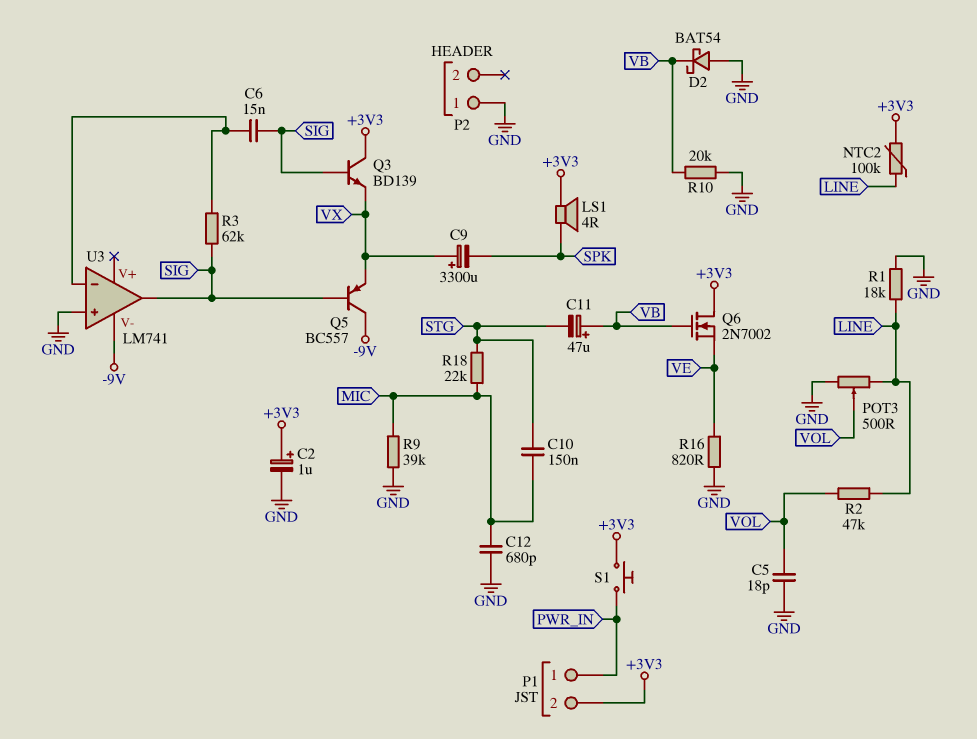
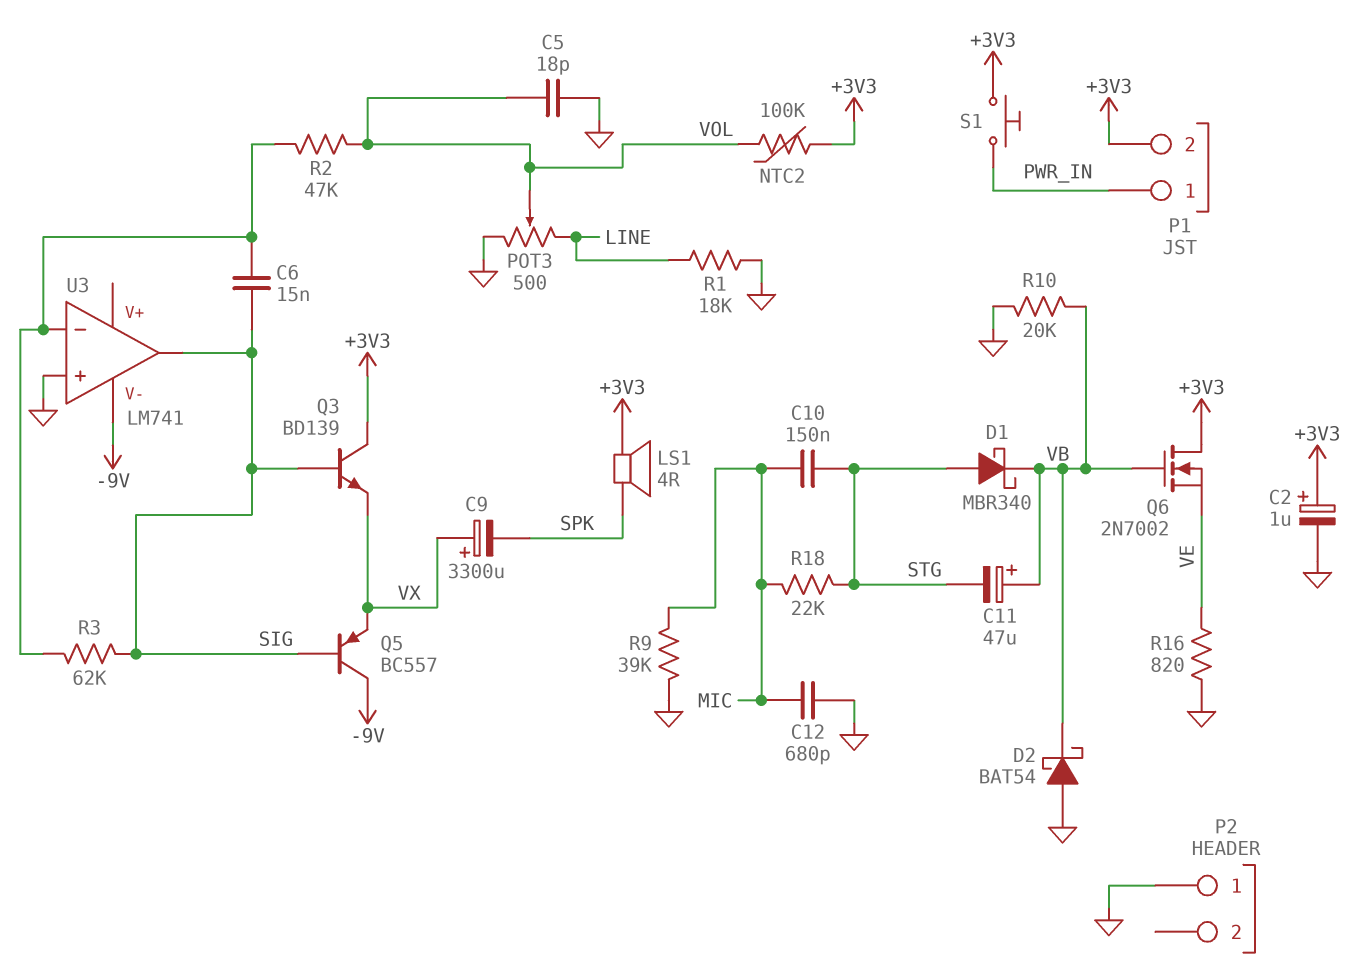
D1: none -> schottky MBR340 (A STG, K VB)
NTC2: 100k (+3V3, LINE) -> 100k (+3V3, VOL)
R2: 47k (LINE, VOL) -> 47k (U3/in-, VOL)

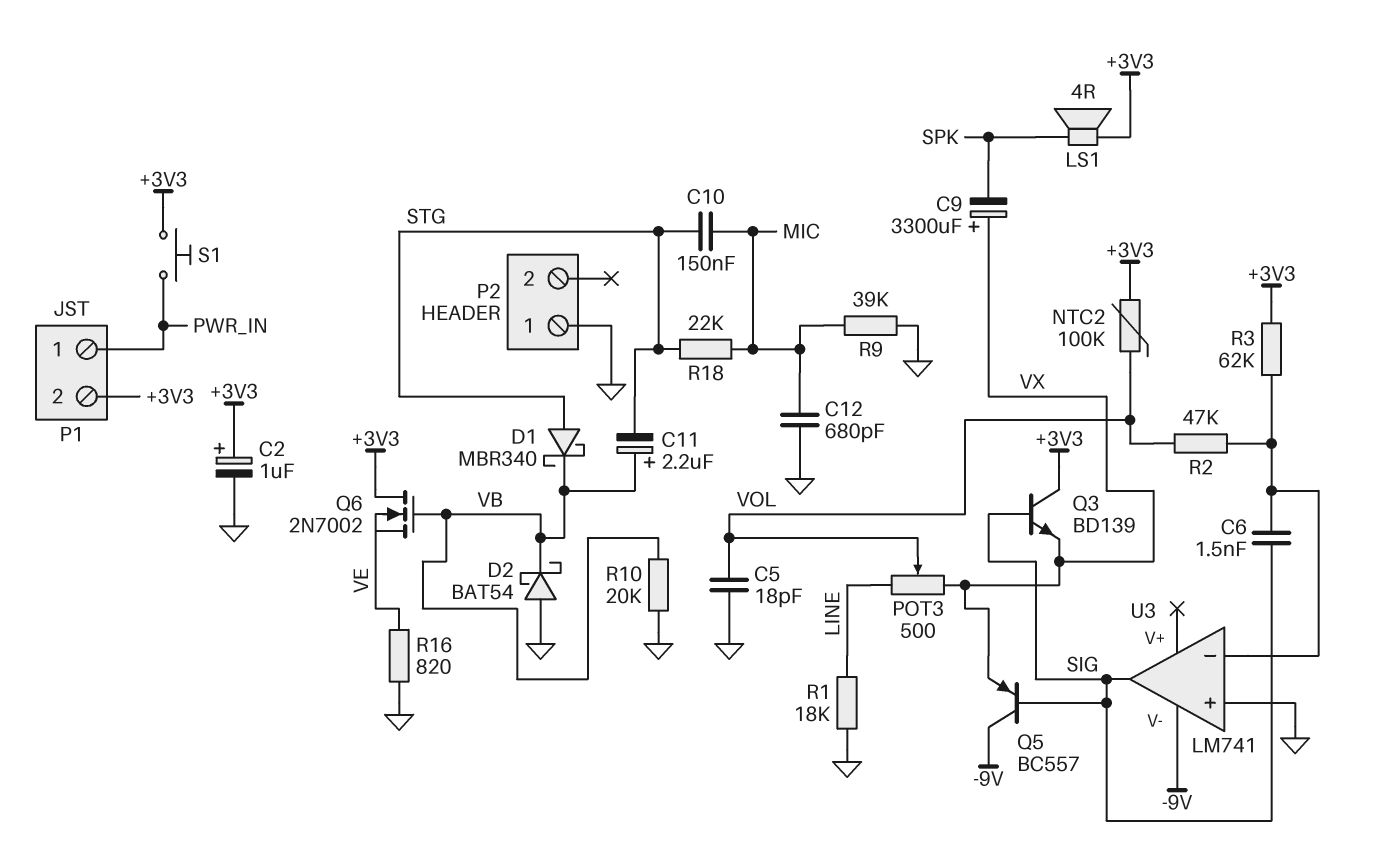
C6: 15nF (SIG, U3/in-) -> 1.5nF (SIG, U3/in-)
C11: 47uF (plus VB, minus STG) -> 2.2uF (plus VB, minus STG)
POT3: 500 (GND, LINE, wiper VOL) -> 500 (LINE, VX, wiper VOL)
R3: 62k (SIG, U3/in-) -> 62k (+3V3, U3/in-)

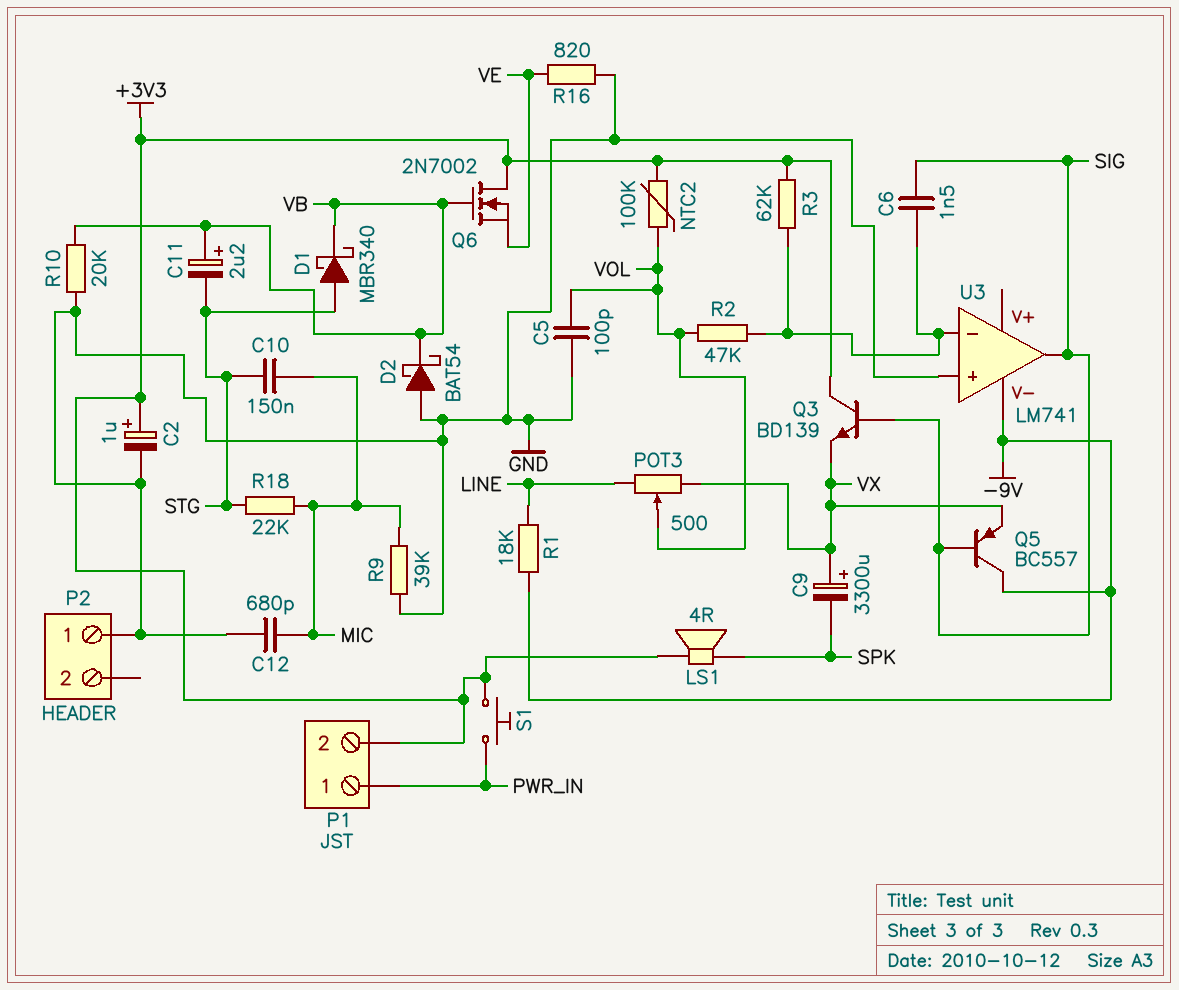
C5: 18pF (GND, VOL) -> 100pF (GND, VOL)
R1: 18k (GND, LINE) -> 18k (-9V, LINE)

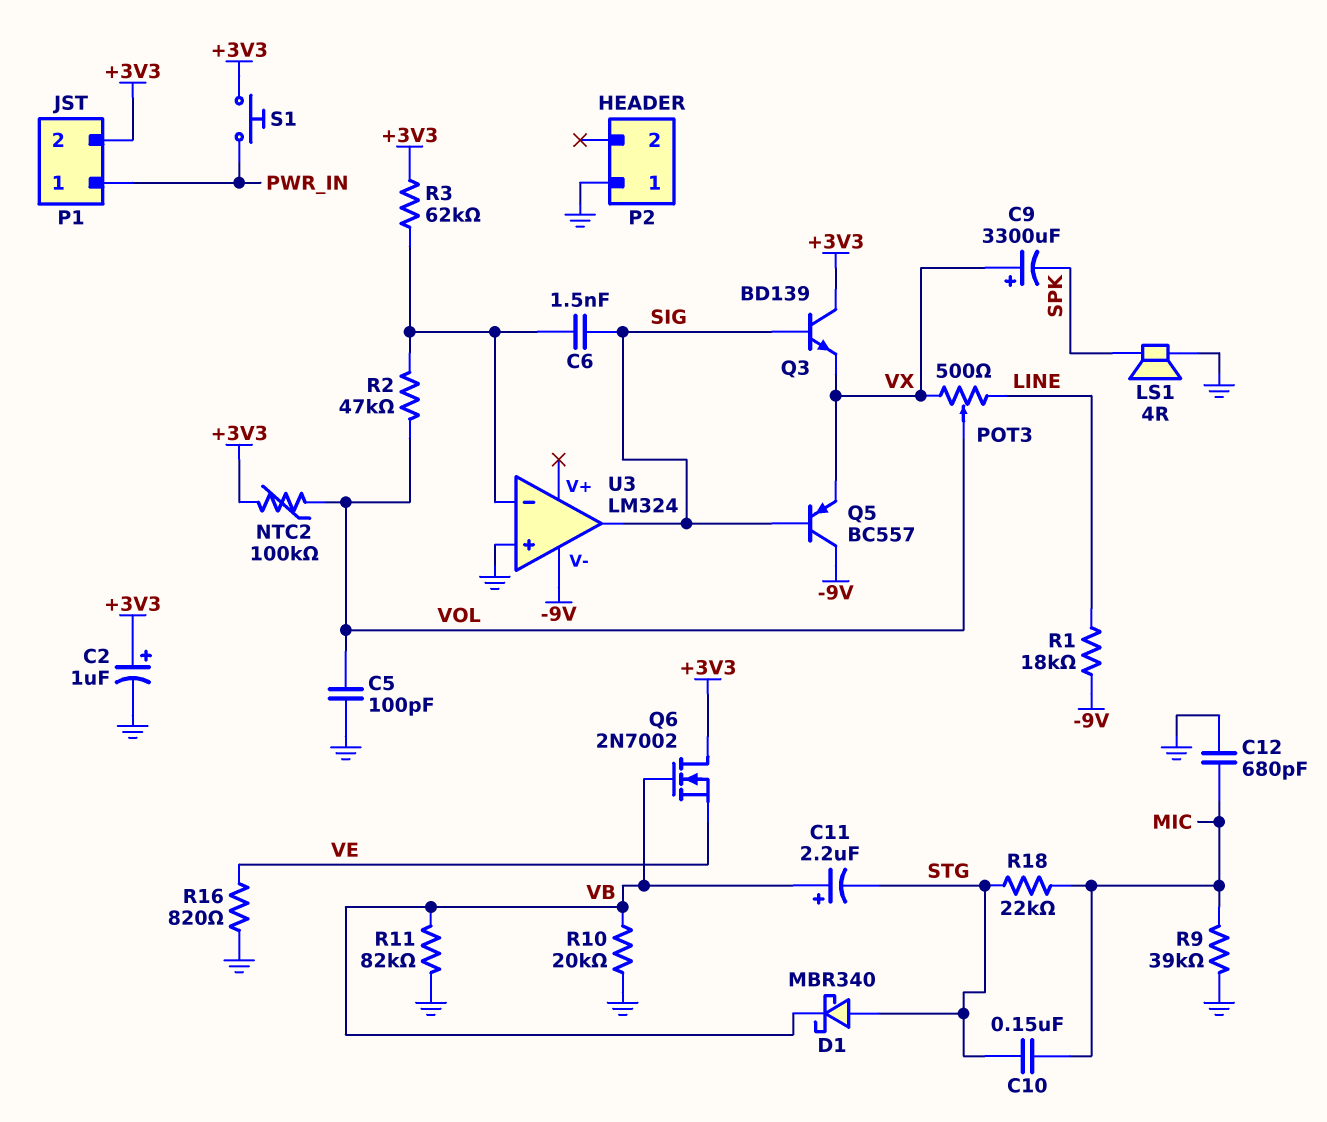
D2: schottky BAT54 (A GND, K VB) -> none
LS1: speaker 4R (+3V3, SPK) -> speaker 4R (GND, SPK)
R11: none -> 82k (GND, VB)
U3: LM741 -> LM324

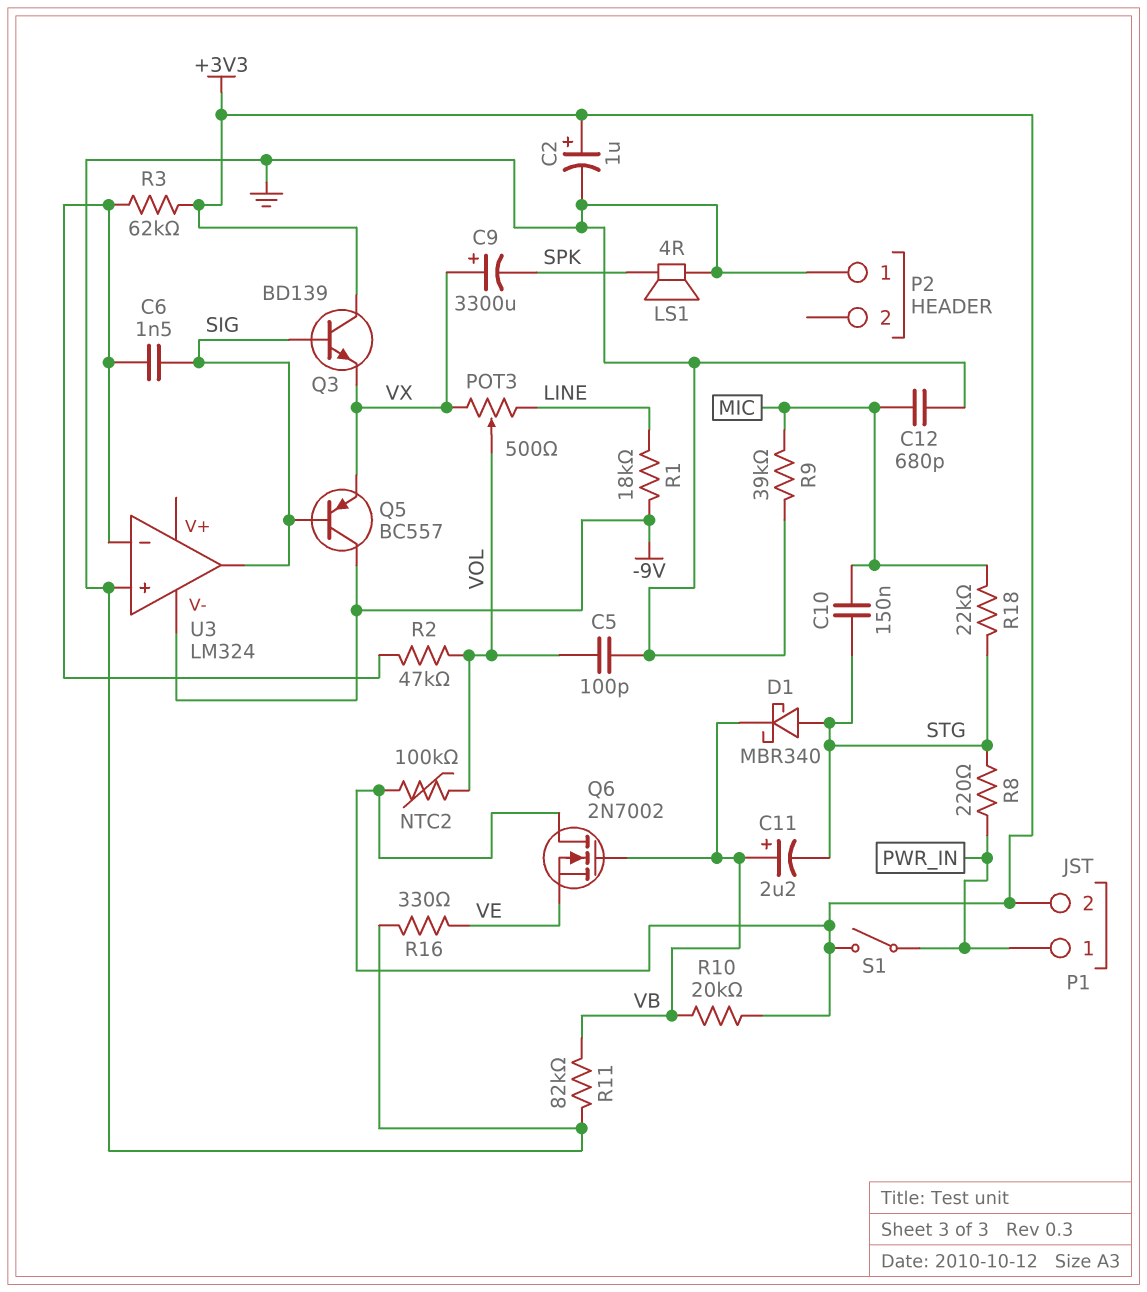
R8: none -> 220 (PWR_IN, STG)
R10: 20k (GND, VB) -> 20k (+3V3, VB)
R16: 820 (GND, VE) -> 330 (GND, VE)
S1: button (+3V3, PWR_IN) -> switch (+3V3, PWR_IN)

